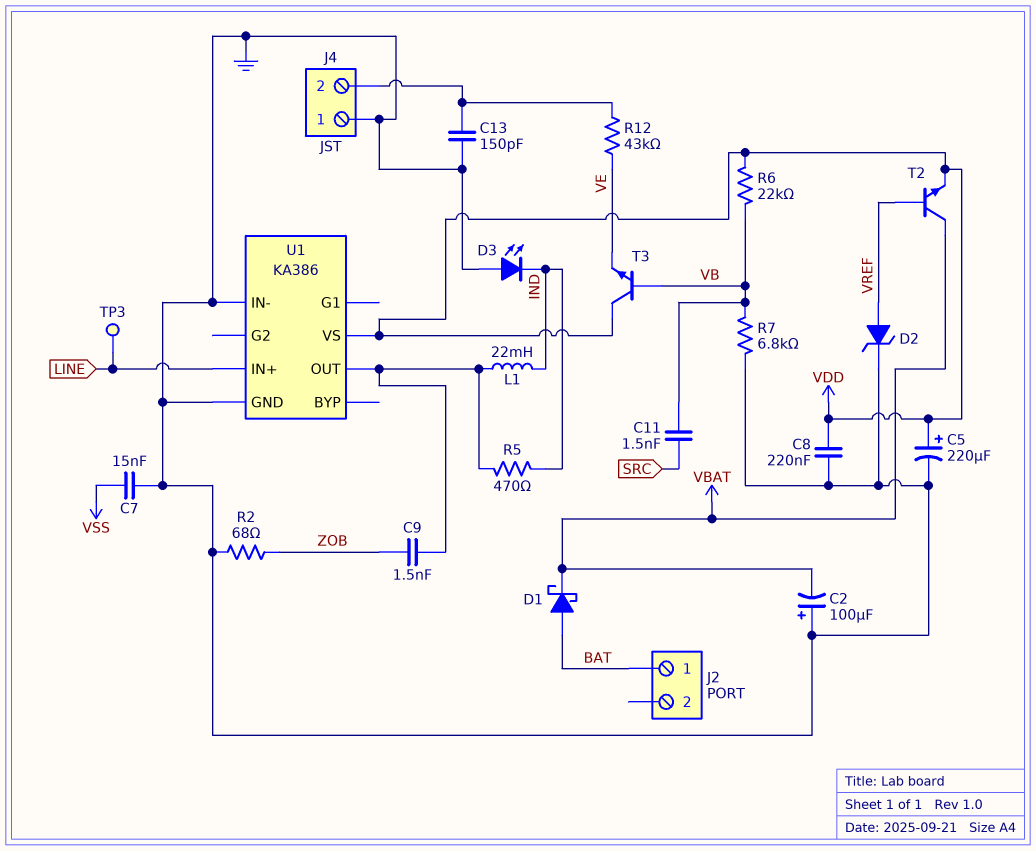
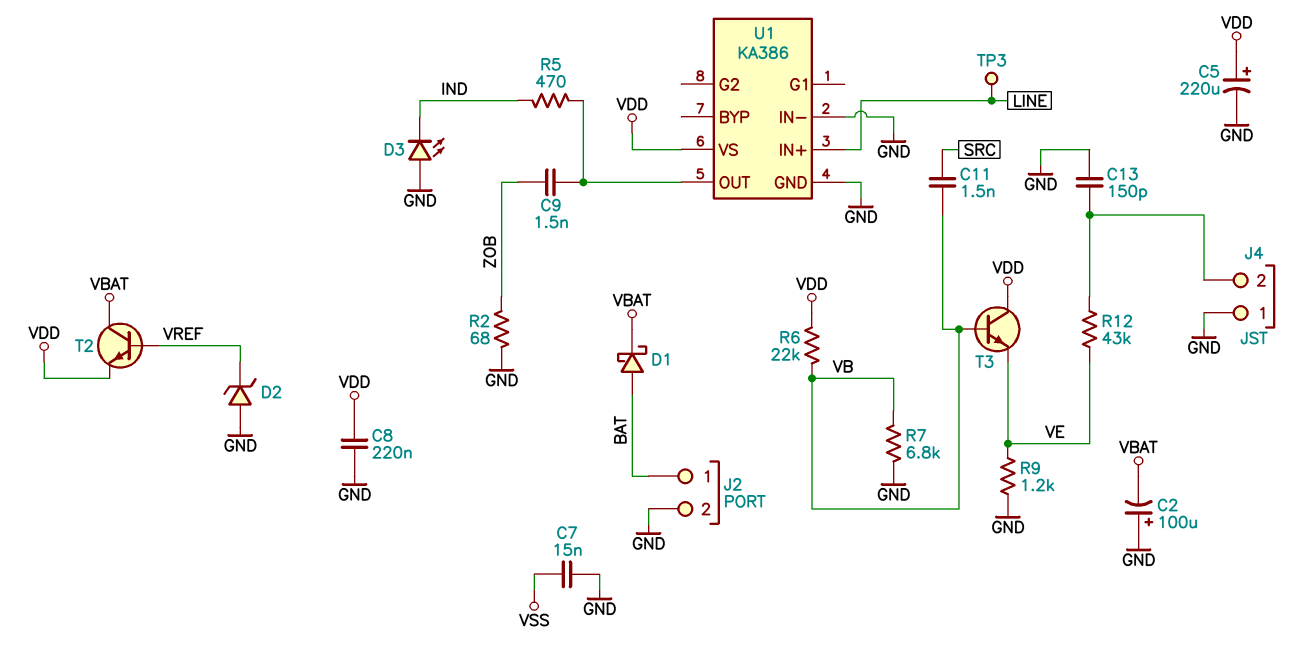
D2: zener (A VREF, K GND) -> zener (A GND, K VREF)
J2 pin 2: none -> GND
L1: 22mH (IND, U1/OUT) -> none
R9: none -> 1.2k (GND, VE)

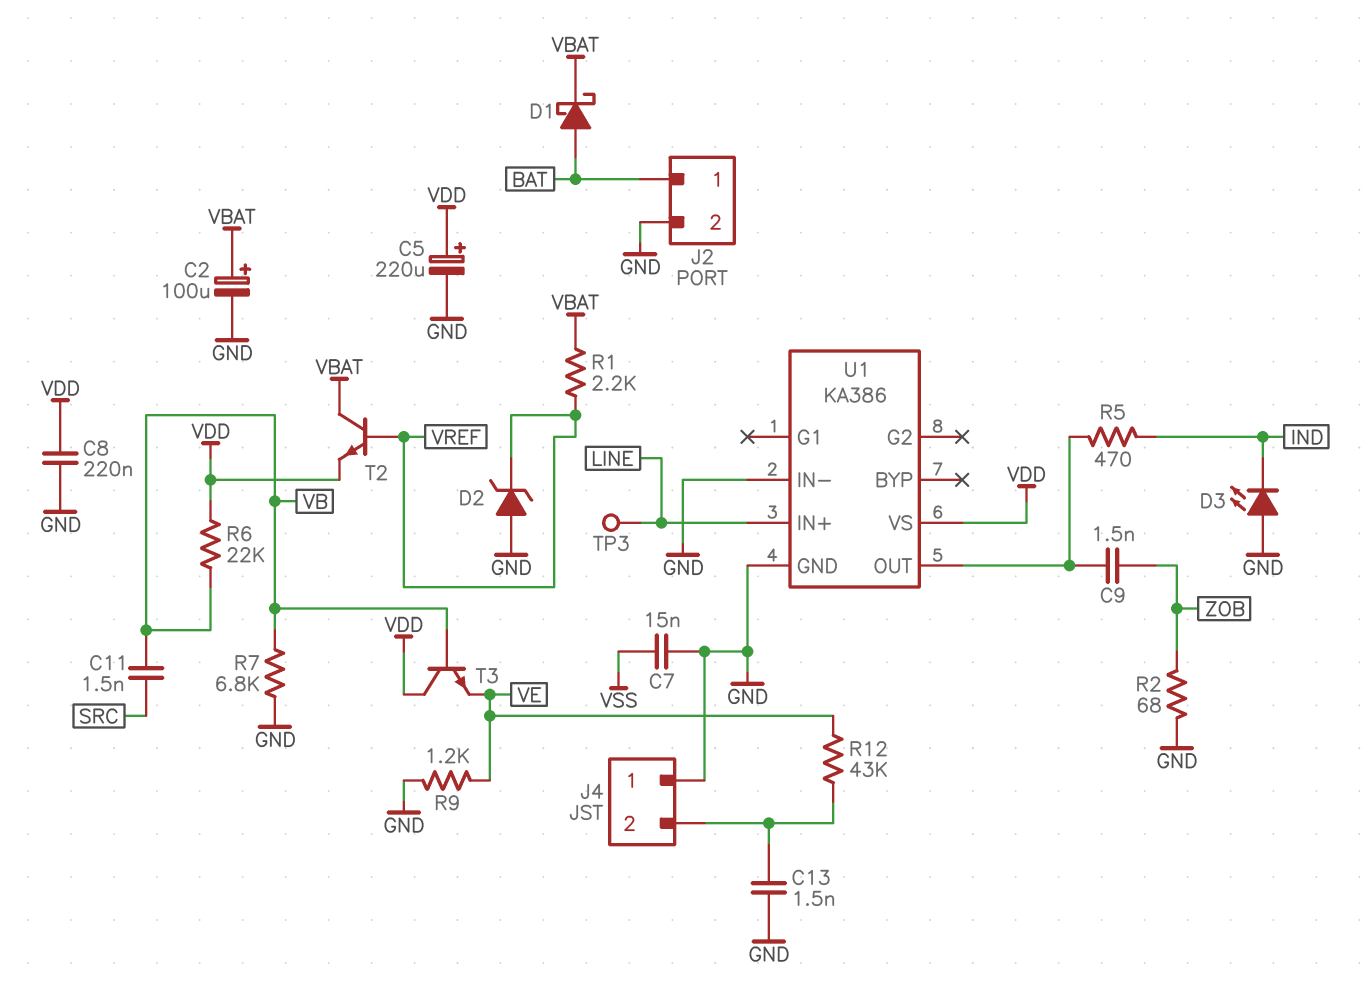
C2: 100uF (plus GND, minus VBAT) -> 100uF (plus VBAT, minus GND)
C13: 150pF (GND, J4/2) -> 1.5nF (GND, J4/2)
R1: none -> 2.2k (VBAT, VREF)

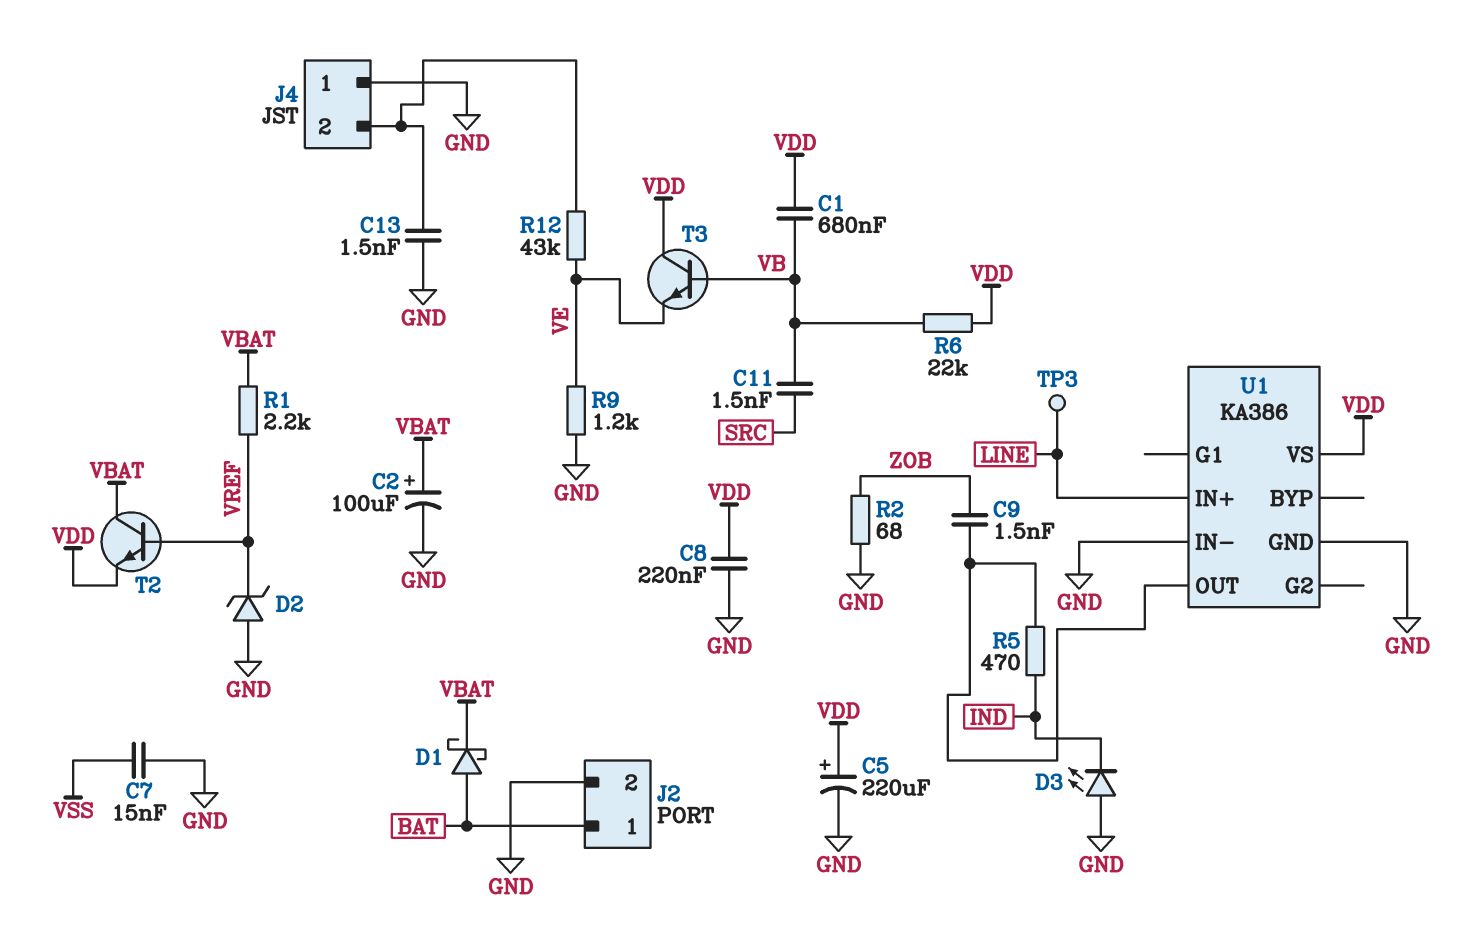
C1: none -> 680nF (VB, VDD)
R7: 6.8k (GND, VB) -> none

